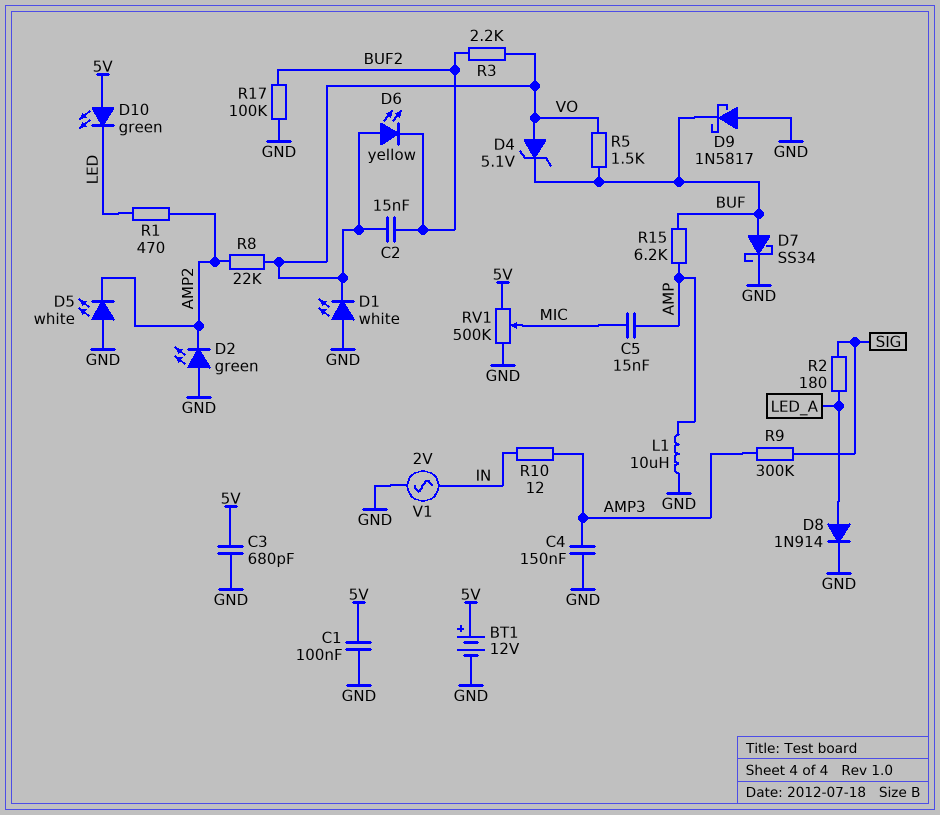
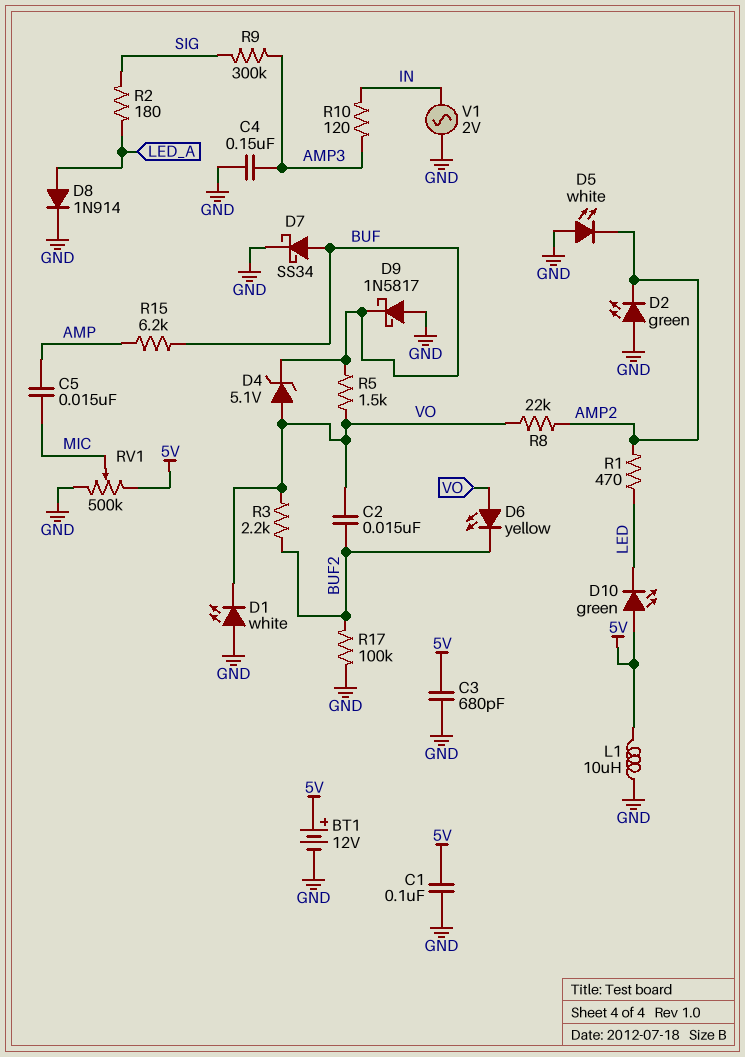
L1: 10uH (AMP, GND) -> 10uH (5V, GND)
R10: 12 (AMP3, IN) -> 120 (AMP3, IN)

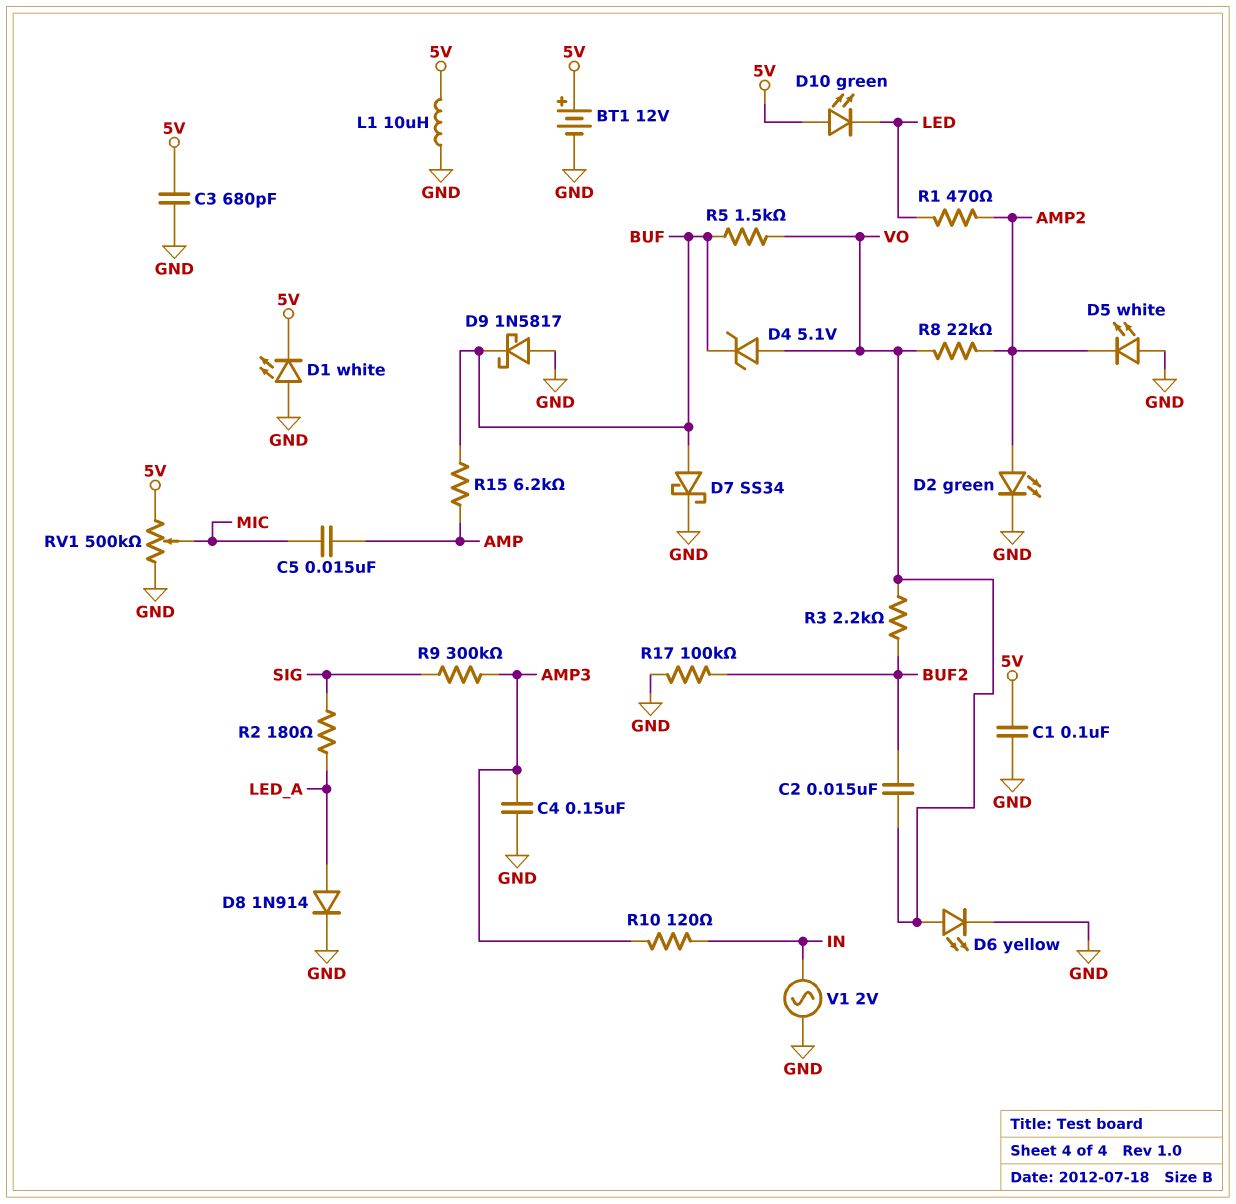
D1: LED white (A GND, K VO) -> LED white (A GND, K 5V)
D2: LED green (A GND, K AMP2) -> LED green (A AMP2, K GND)
D6: LED yellow (A VO, K BUF2) -> LED yellow (A VO, K GND)

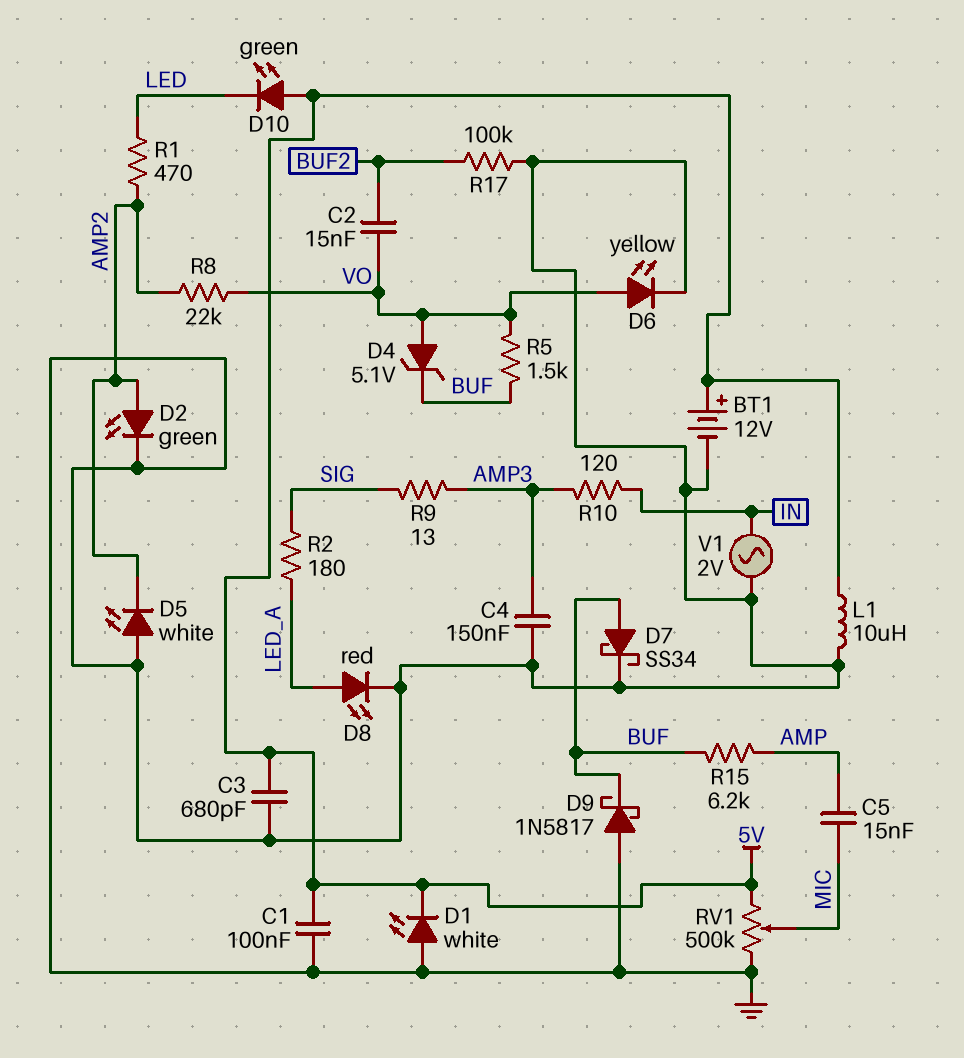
D8: diode 1N914 (A LED_A, K GND) -> LED red (A LED_A, K GND)
R3: 2.2k (BUF2, VO) -> none
R9: 300k (AMP3, SIG) -> 13 (AMP3, SIG)

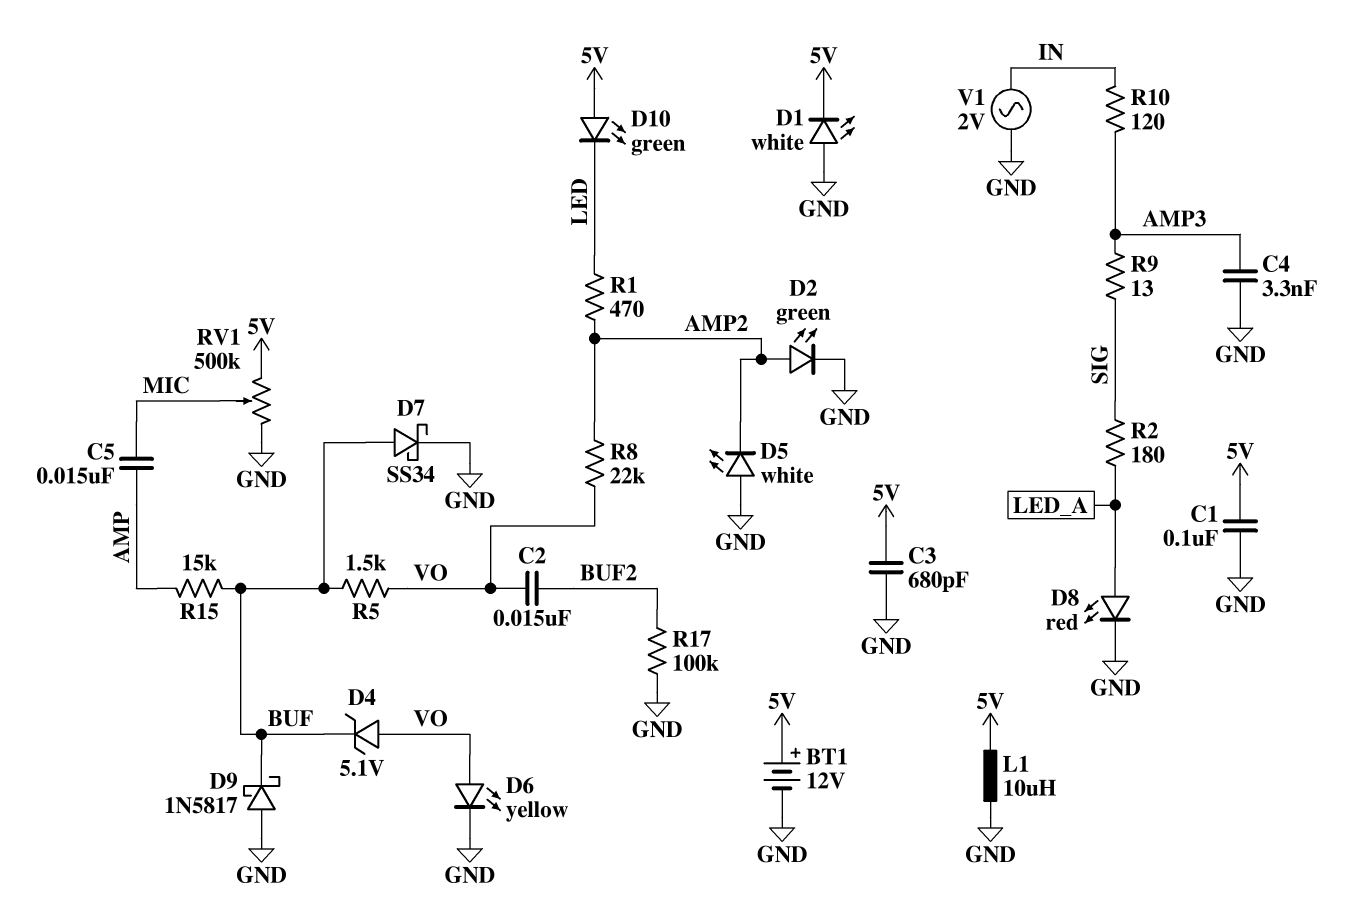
C4: 150nF (AMP3, GND) -> 3.3nF (AMP3, GND)
R15: 6.2k (AMP, BUF) -> 15k (AMP, BUF)

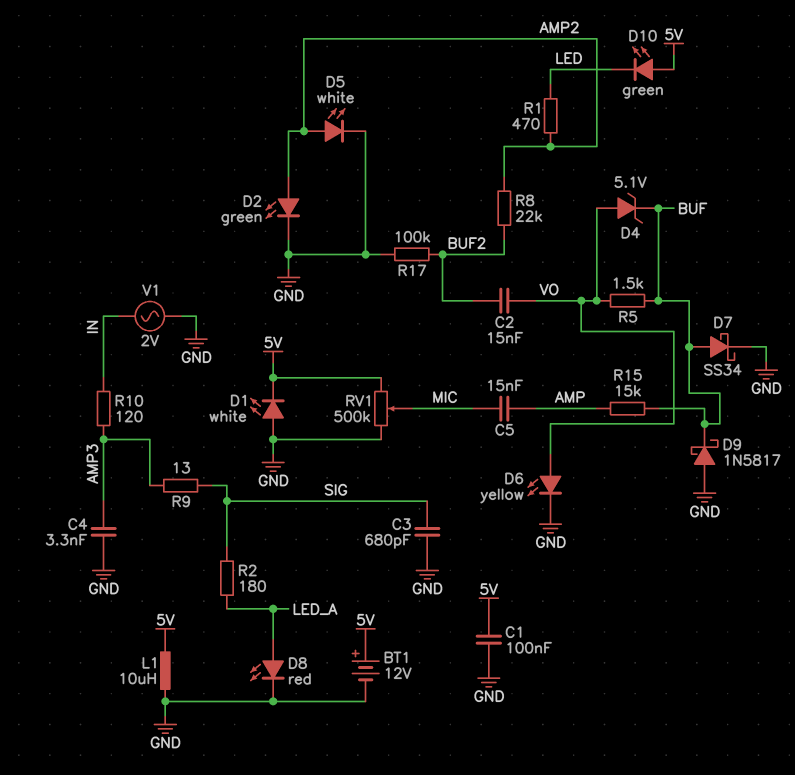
C3: 680pF (5V, GND) -> 680pF (GND, SIG)
D5: LED white (A GND, K AMP2) -> LED white (A AMP2, K GND)
R8: 22k (AMP2, VO) -> 22k (AMP2, BUF2)

